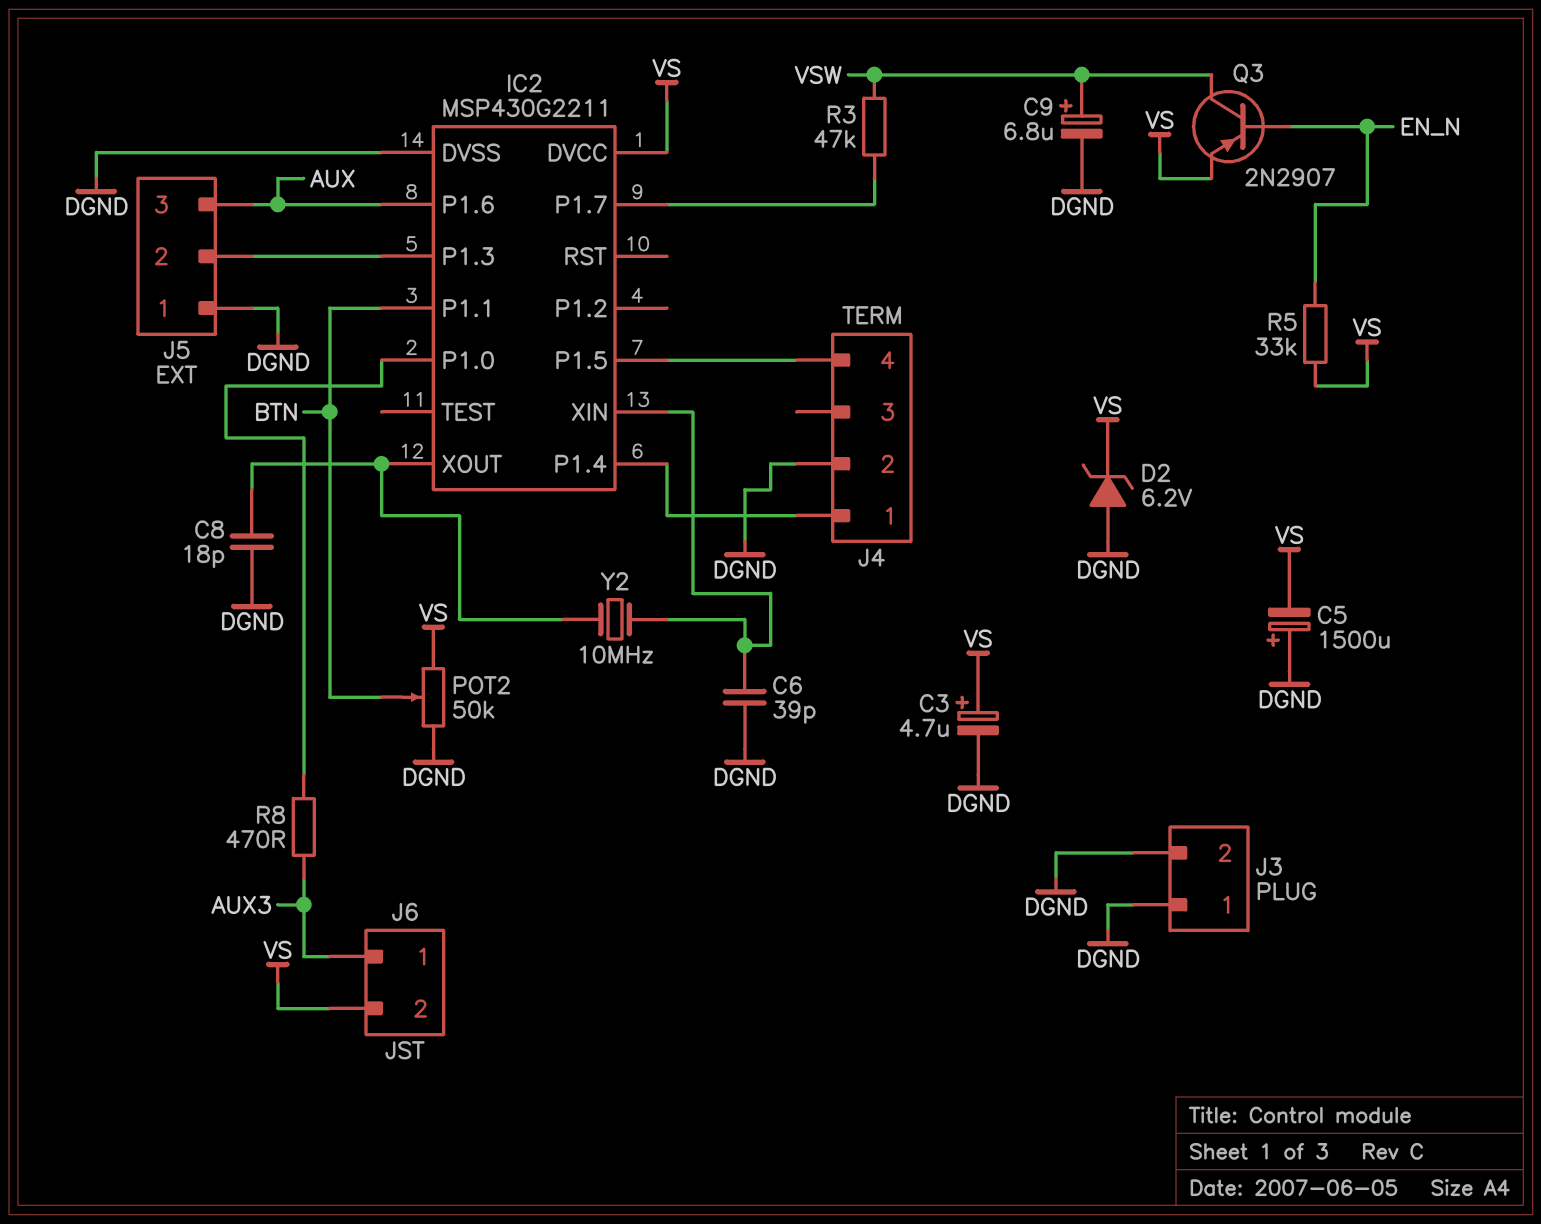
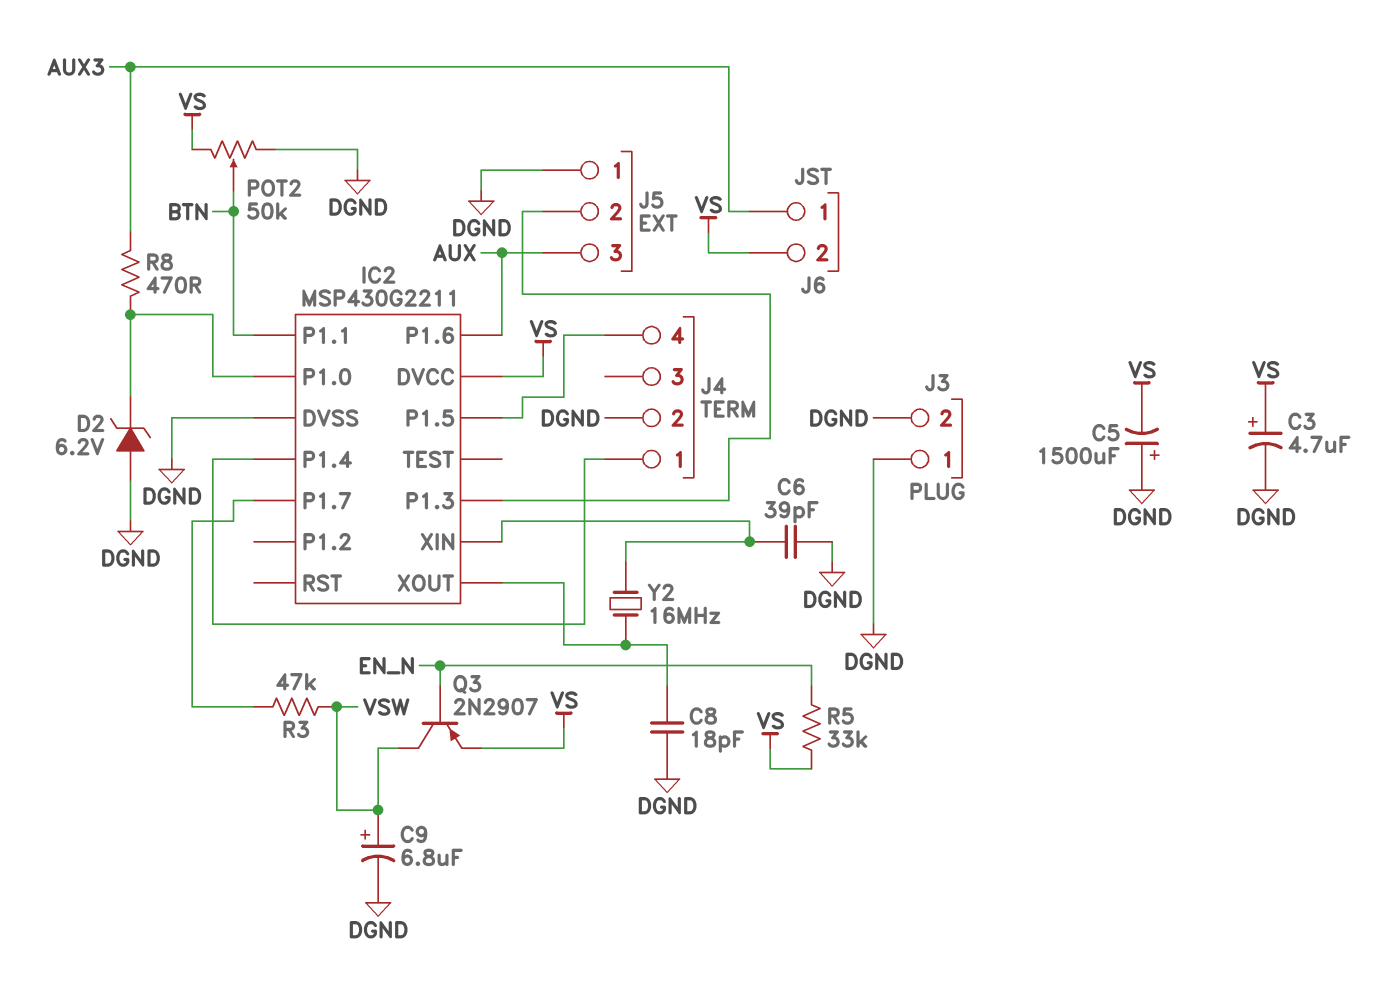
D2: zener 6.2V (A DGND, K VS) -> zener 6.2V (A DGND, K IC2/P1.0)
Y2: 10MHz (IC2/XIN, IC2/XOUT) -> 16MHz (IC2/XIN, IC2/XOUT)

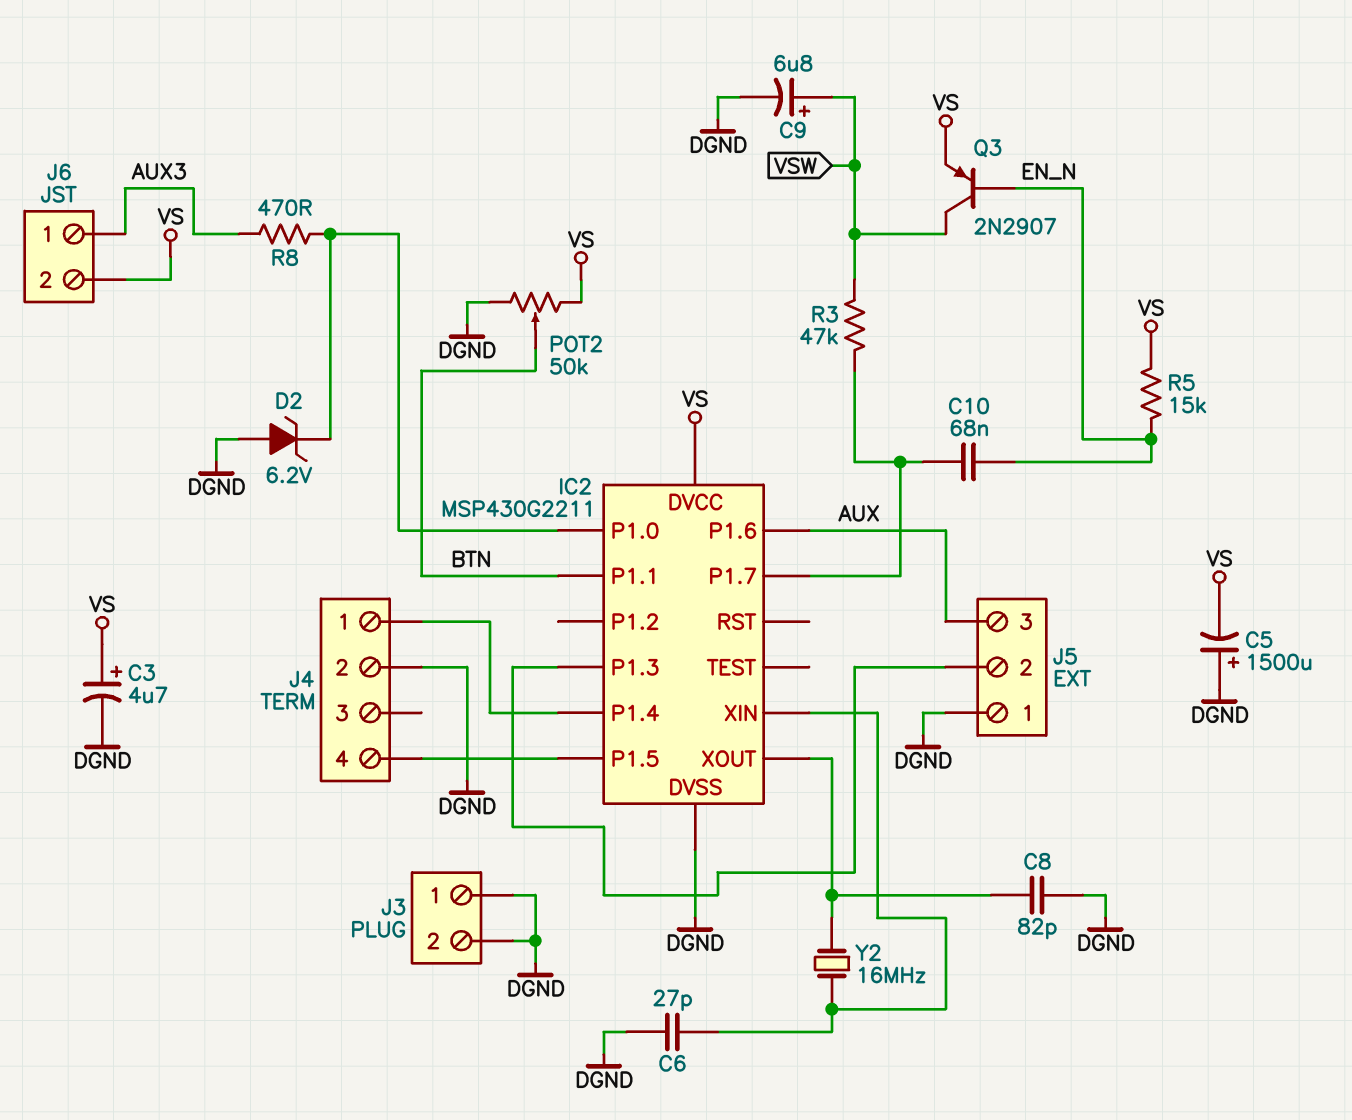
C6: 39pF (DGND, IC2/XIN) -> 27pF (DGND, IC2/XIN)
C8: 18pF (DGND, IC2/XOUT) -> 82pF (DGND, IC2/XOUT)
C10: none -> 68nF (EN_N, IC2/P1.7)
R5: 33k (EN_N, VS) -> 15k (EN_N, VS)

